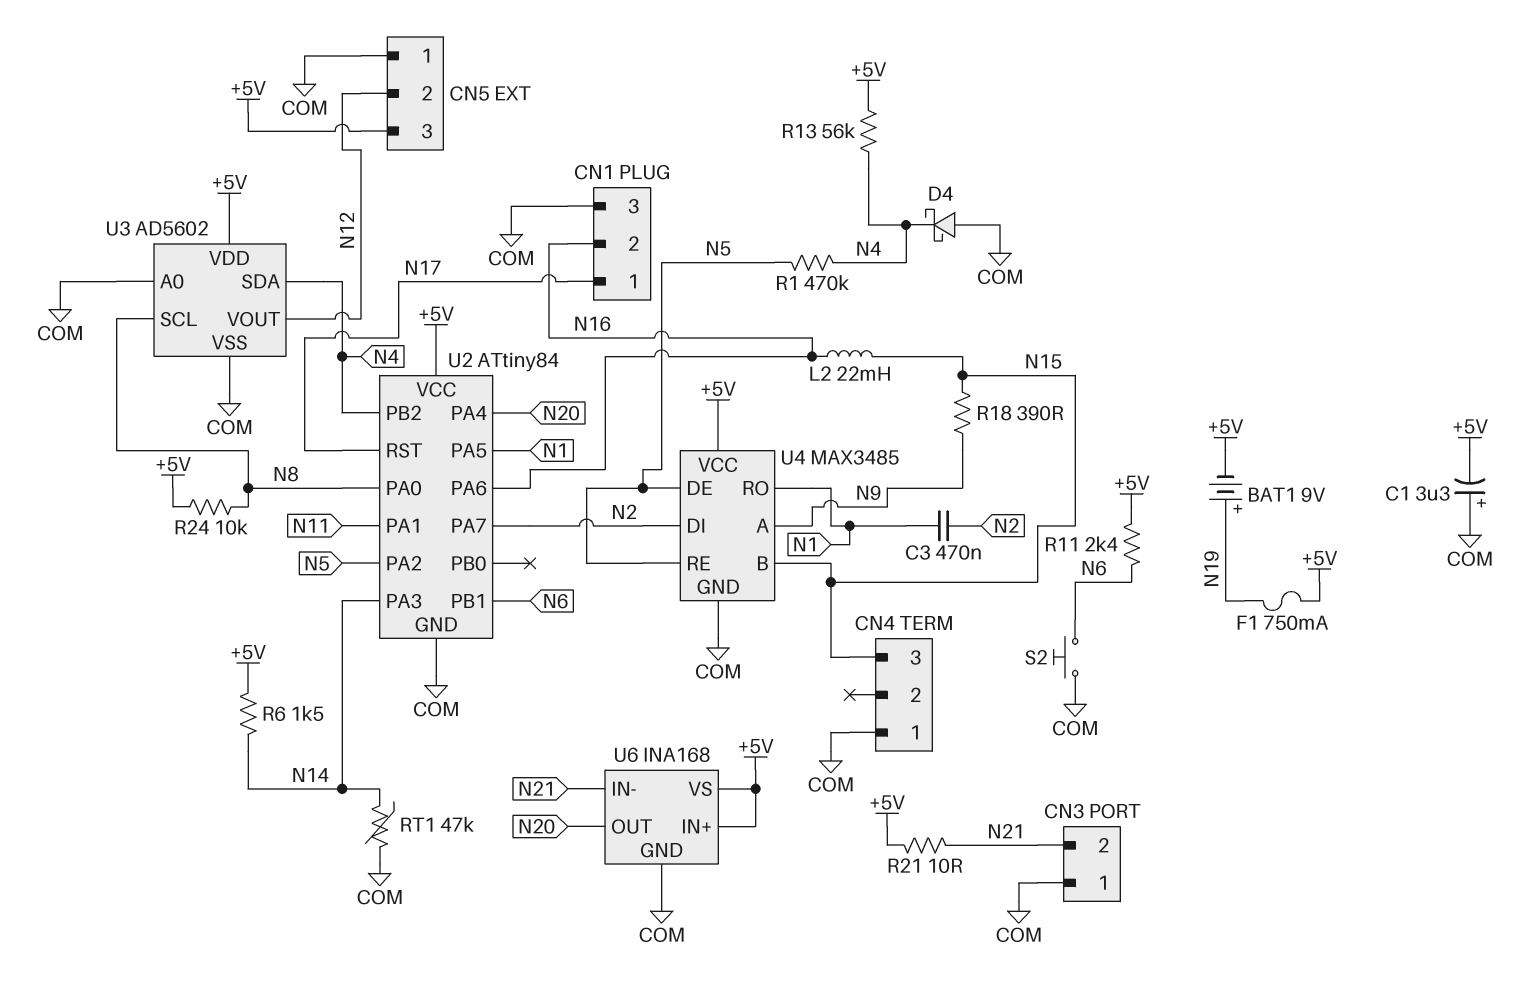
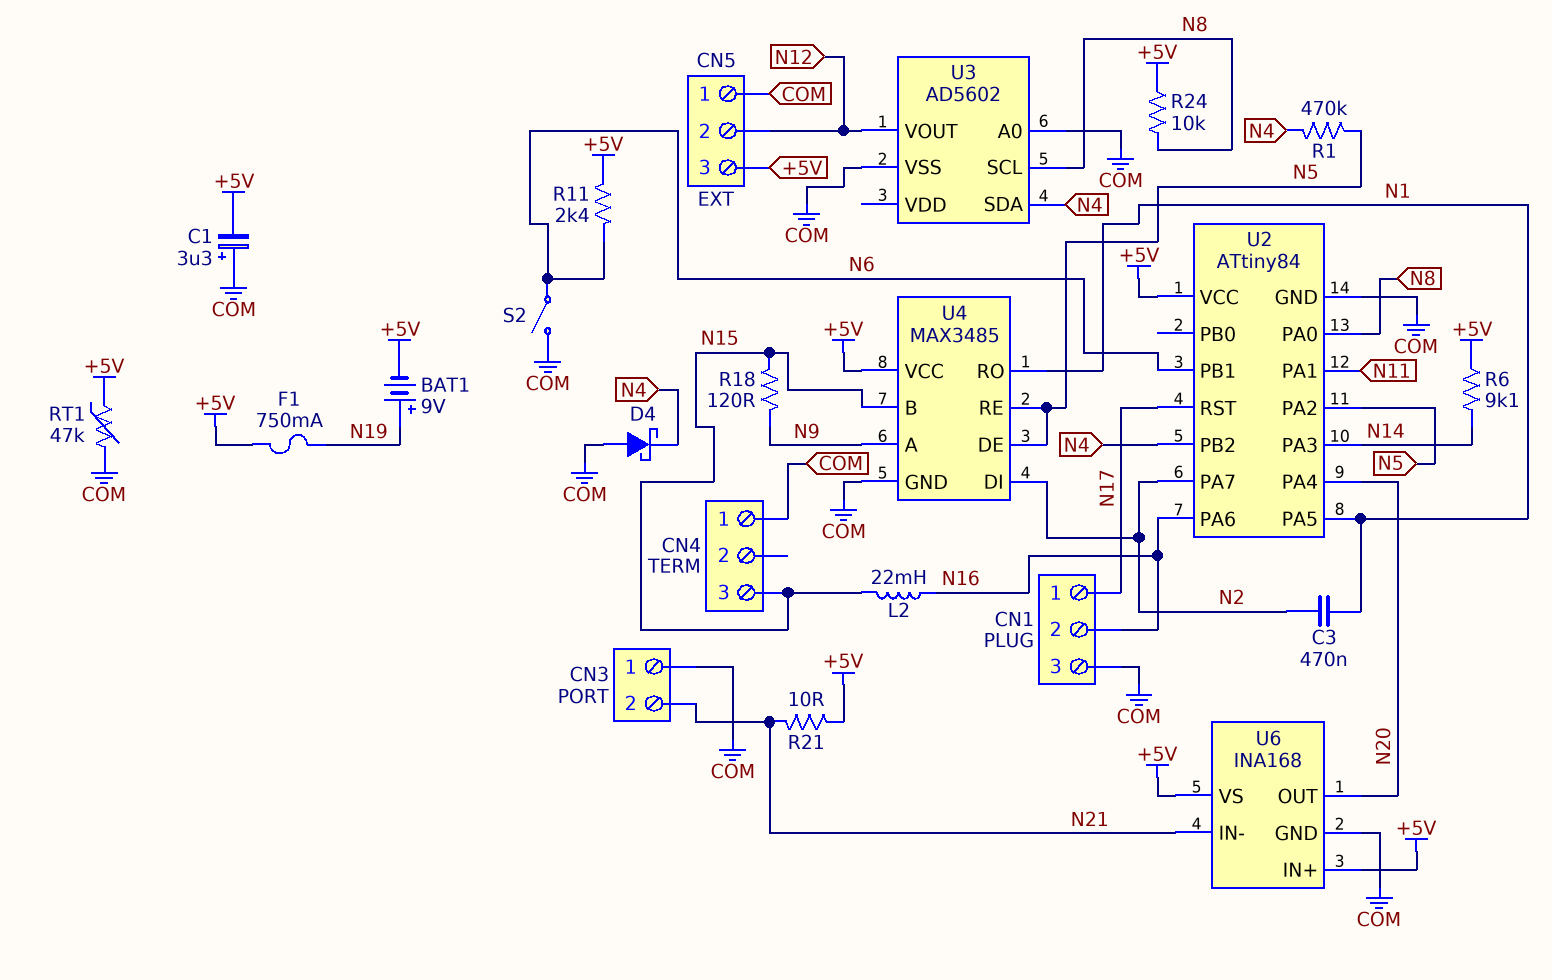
R6: 1.5k (+5V, N14) -> 9.1k (+5V, N14)
R13: 56k (+5V, N4) -> none
R18: 390 (N9, N15) -> 120 (N9, N15)
RT1: 47k (COM, N14) -> 47k (+5V, COM)
S2: button (COM, N6) -> switch (COM, N6)
U3 pin VDD: +5V -> none

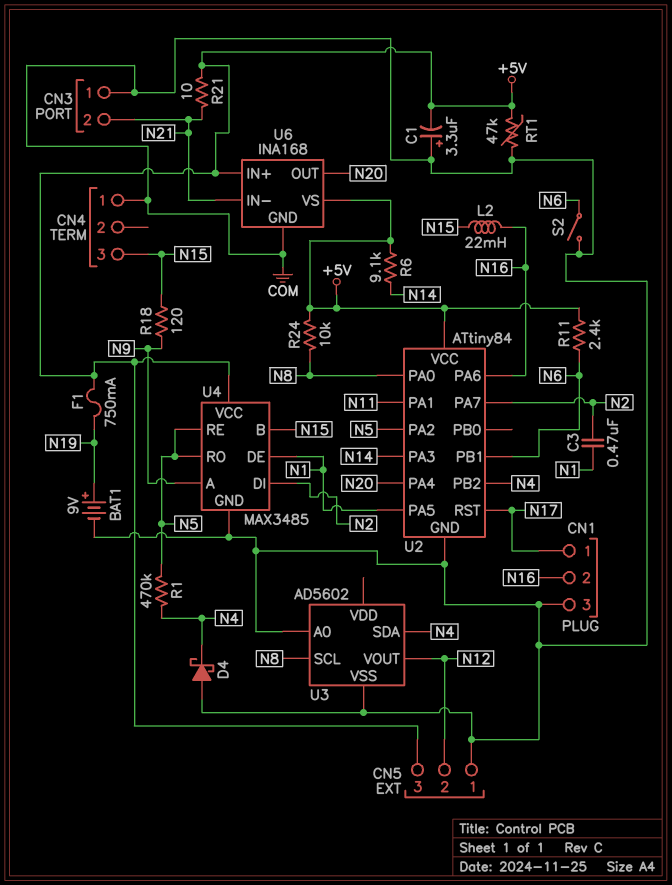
BAT1: 9V (plus N19, minus +5V) -> 9V (plus N19, minus COM)
U4 pin DE: N5 -> N1
U4 pin RO: N1 -> N5

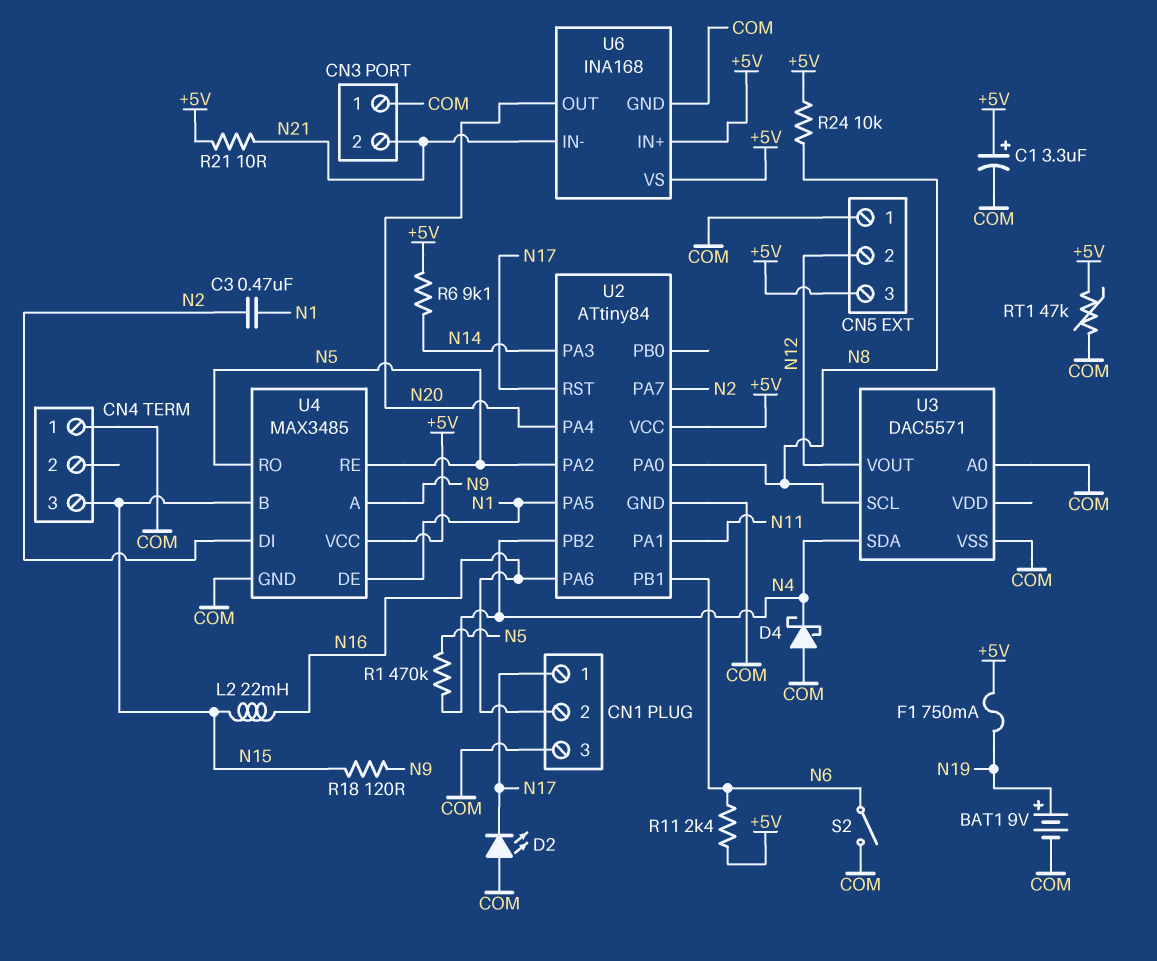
C1: 3.3uF (plus COM, minus +5V) -> 3.3uF (plus +5V, minus COM)
D2: none -> LED (A COM, K N17)
U3: AD5602 -> DAC5571

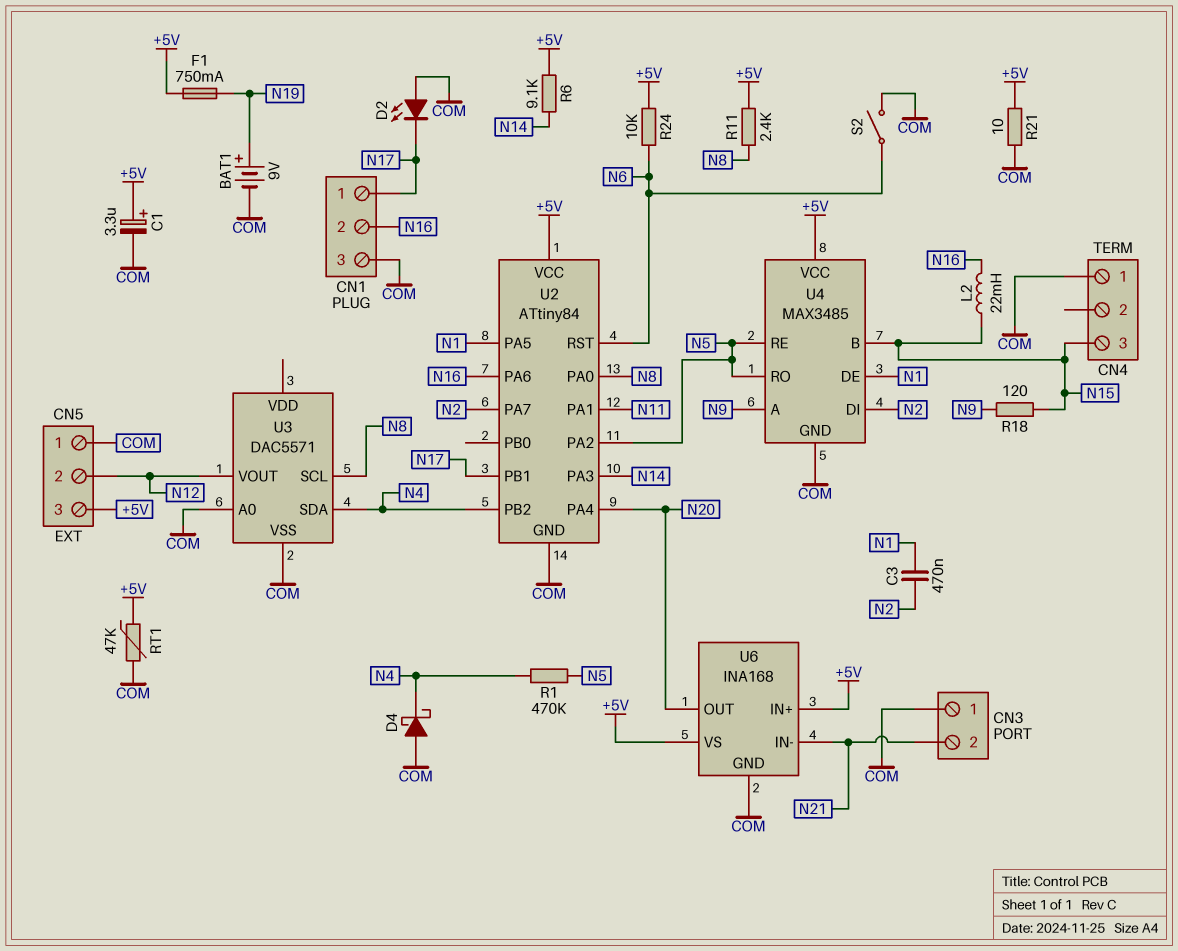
R11: 2.4k (+5V, N6) -> 2.4k (+5V, N8)
R21: 10 (+5V, N21) -> 10 (+5V, COM)
R24: 10k (+5V, N8) -> 10k (+5V, N6)
U2 pin PB1: N6 -> N17
U2 pin RST: N17 -> N6

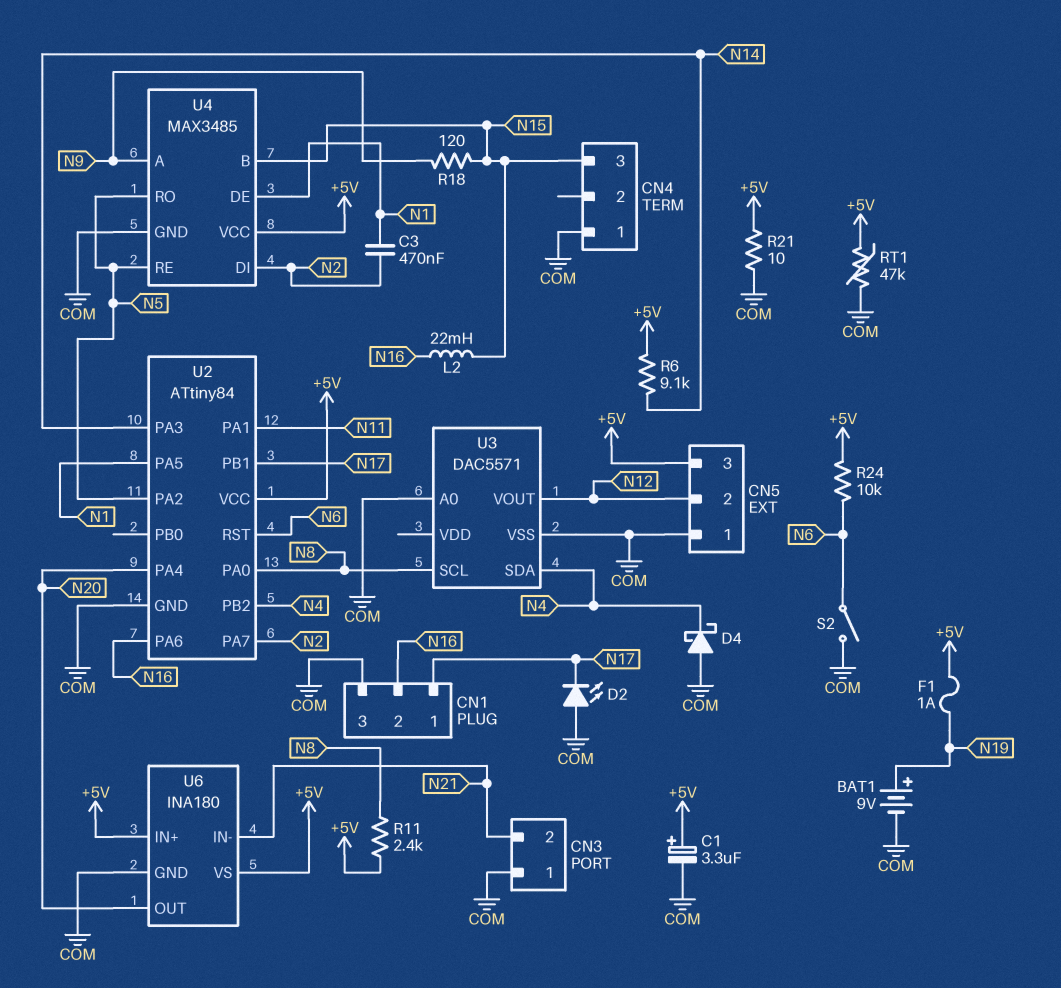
F1: 750mA (+5V, N19) -> 1A (+5V, N19)
R1: 470k (N4, N5) -> none
U6: INA168 -> INA180

